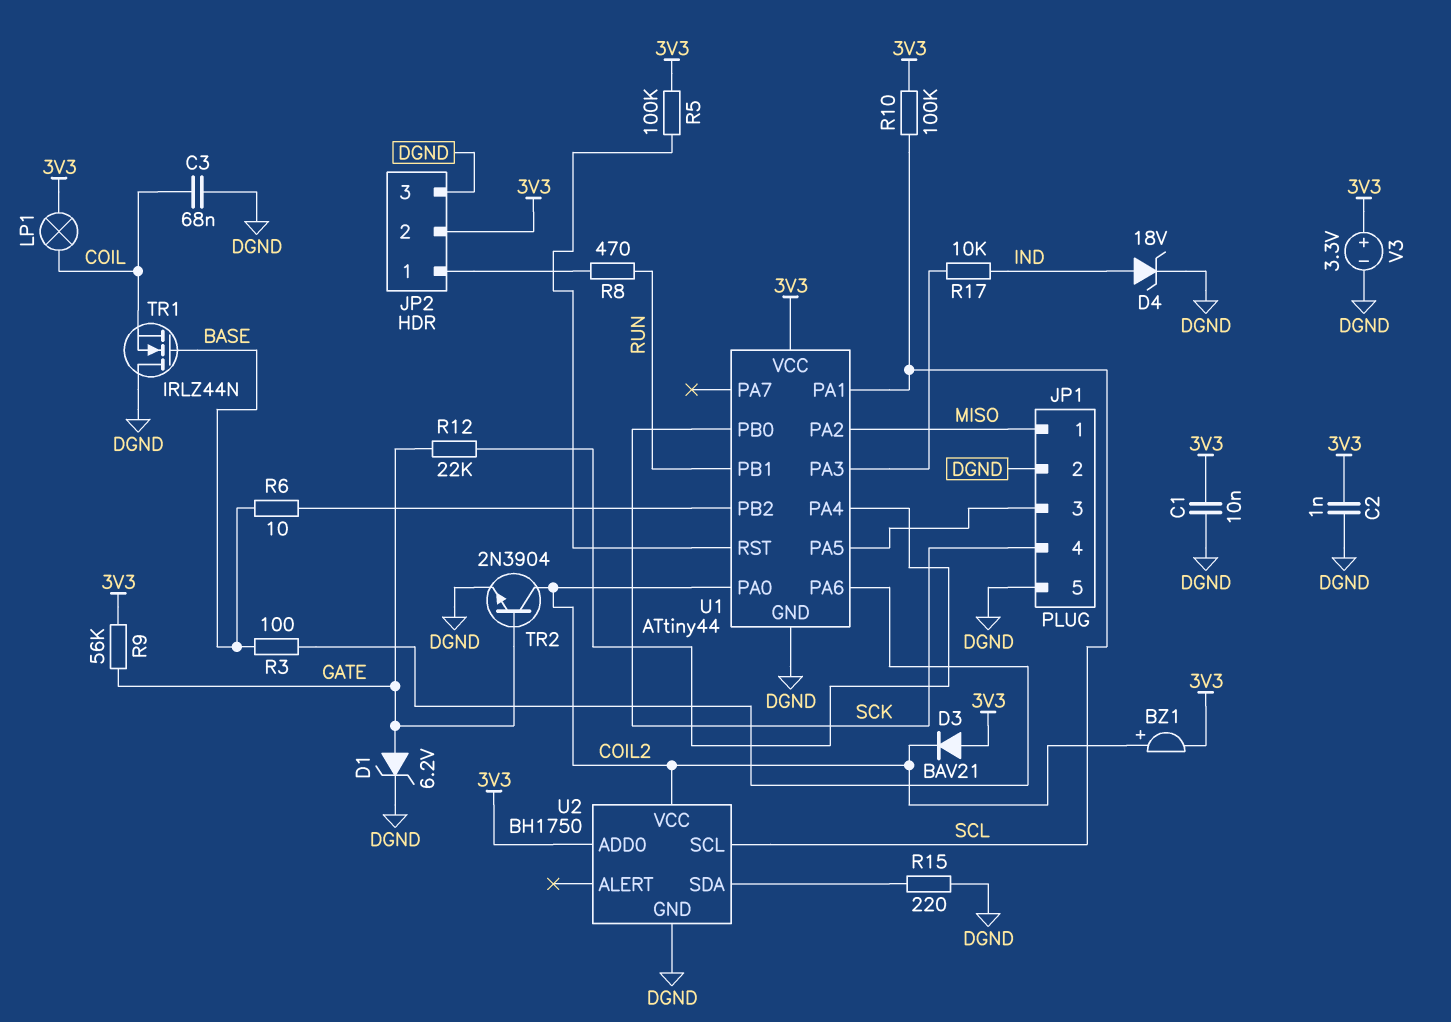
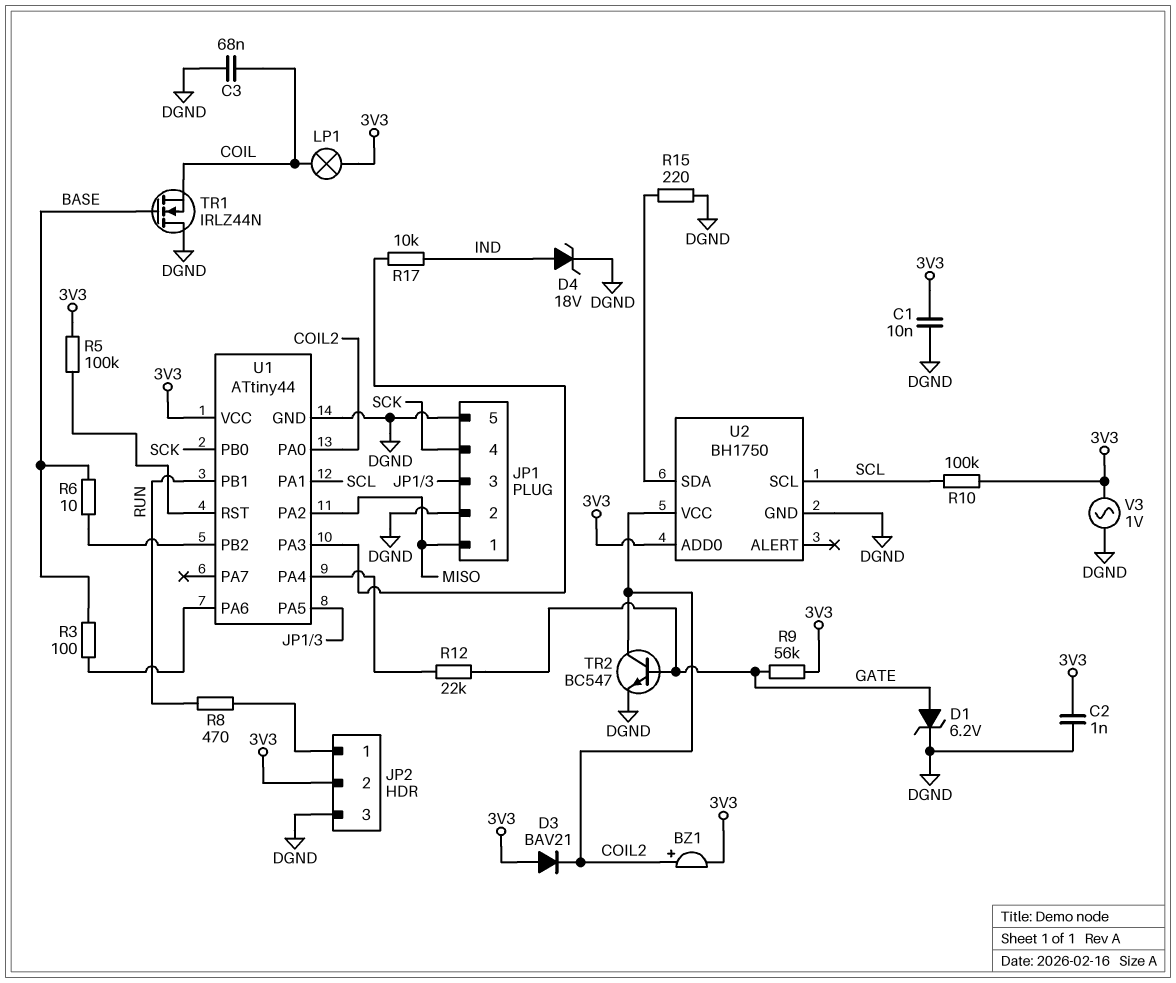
TR2: NPN 2N3904 (B GATE, C COIL2, E DGND) -> NPN BC547 (B GATE, C COIL2, E DGND)
V3: 3.3V (plus 3V3, minus DGND) -> AC 1V (3V3, DGND)

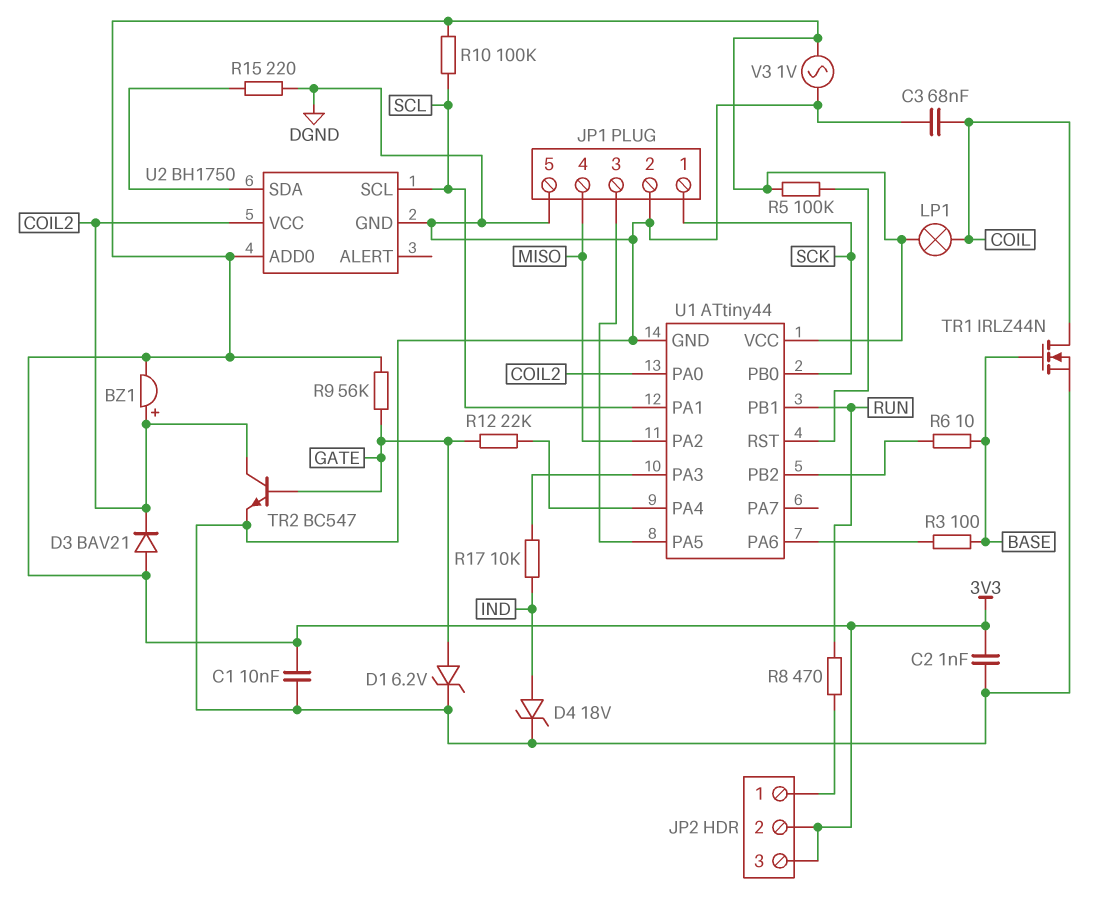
JP1 pin 1: MISO -> SCK
JP1 pin 4: SCK -> MISO
JP2 pin 3: DGND -> 3V3
TR1: NMOS IRLZ44N (G BASE, D DGND, S COIL) -> NMOS IRLZ44N (G BASE, D COIL, S DGND)

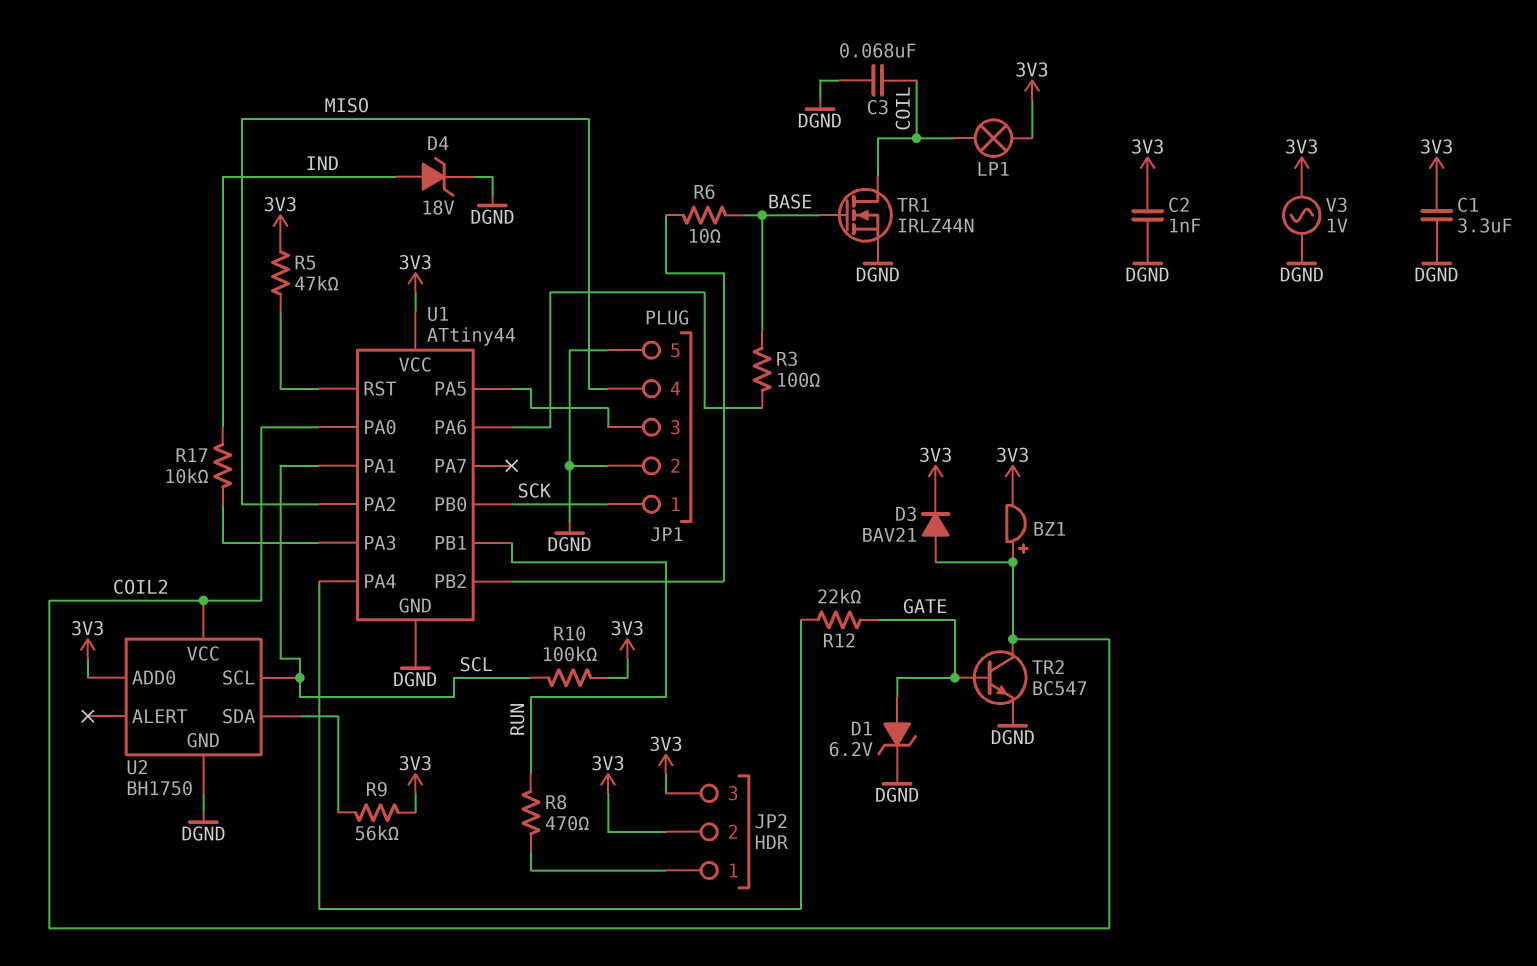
C1: 10nF (3V3, DGND) -> 3.3uF (3V3, DGND)
D3: diode BAV21 (A 3V3, K COIL2) -> diode BAV21 (A COIL2, K 3V3)
R5: 100k (3V3, U1/RST) -> 47k (3V3, U1/RST)
R9: 56k (3V3, GATE) -> 56k (3V3, U2/SDA)
R15: 220 (DGND, U2/SDA) -> none

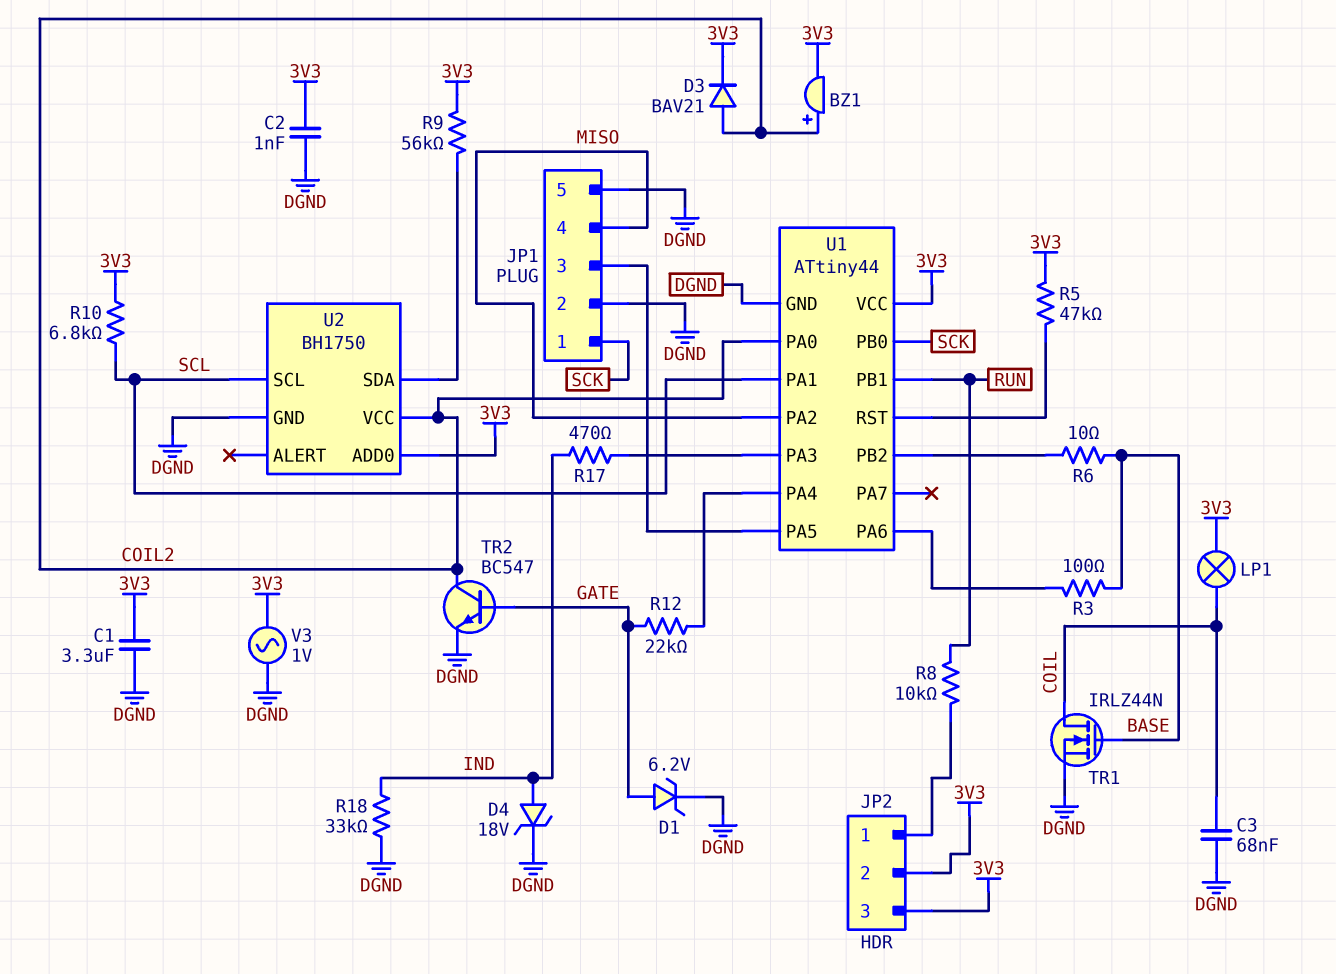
R8: 470 (JP2/1, RUN) -> 10k (JP2/1, RUN)
R10: 100k (3V3, SCL) -> 6.8k (3V3, SCL)
R17: 10k (IND, U1/PA3) -> 470 (IND, U1/PA3)
R18: none -> 33k (DGND, IND)

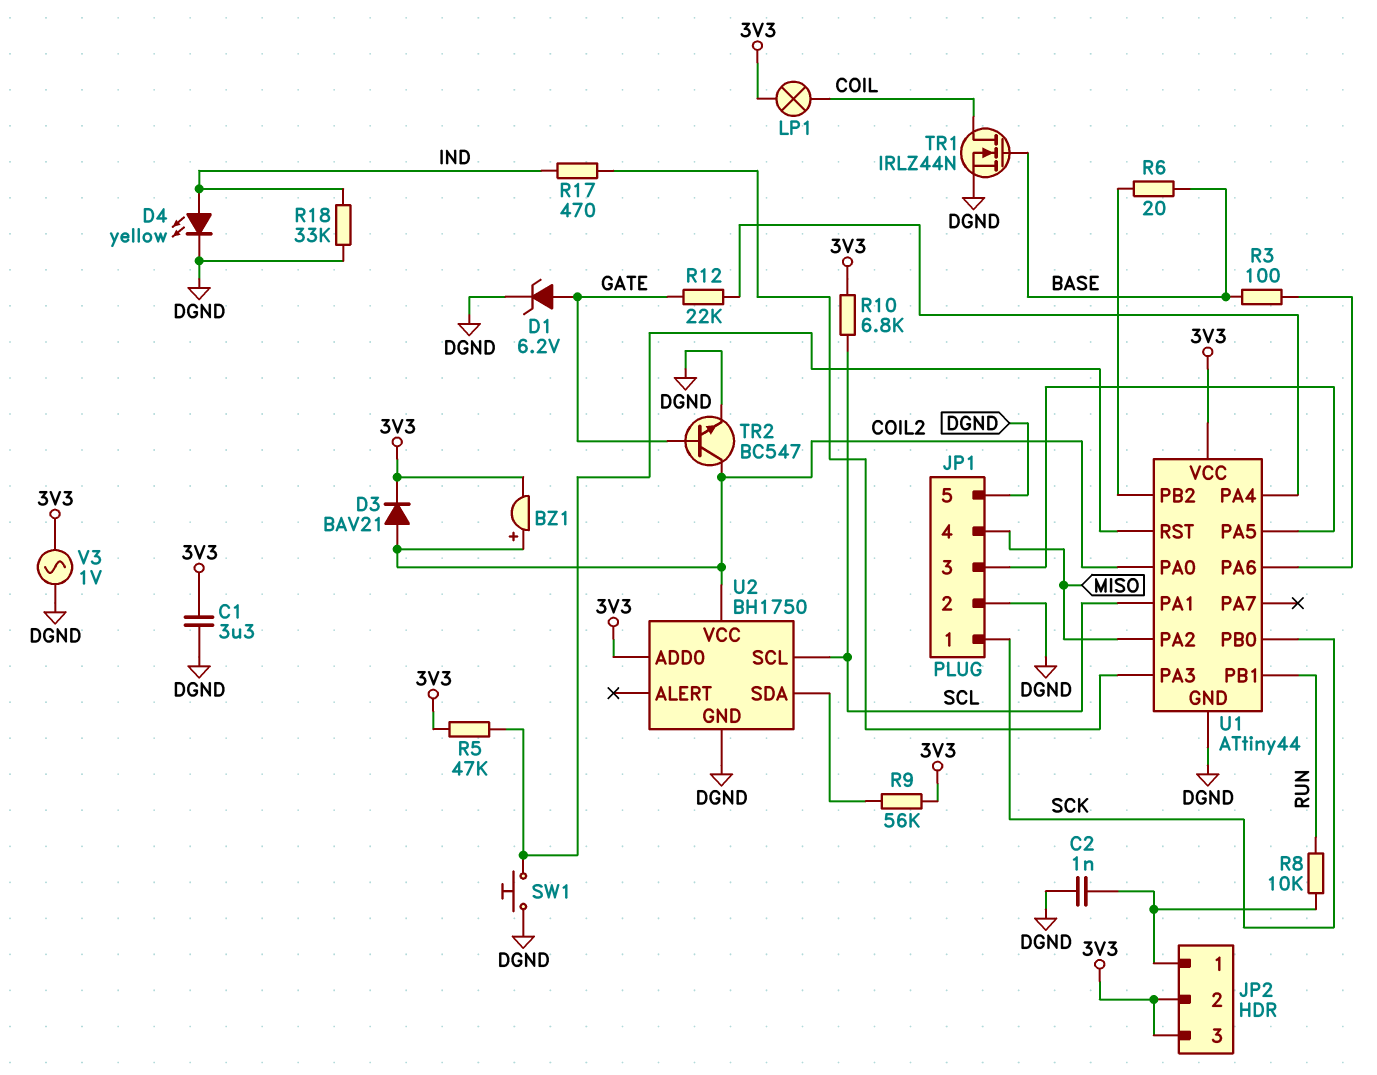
C2: 1nF (3V3, DGND) -> 1nF (DGND, JP2/1)
C3: 68nF (COIL, DGND) -> none
D4: zener 18V (A IND, K DGND) -> LED yellow (A IND, K DGND)
R6: 10 (BASE, U1/PB2) -> 20 (BASE, U1/PB2)
SW1: none -> button (DGND, U1/RST)

